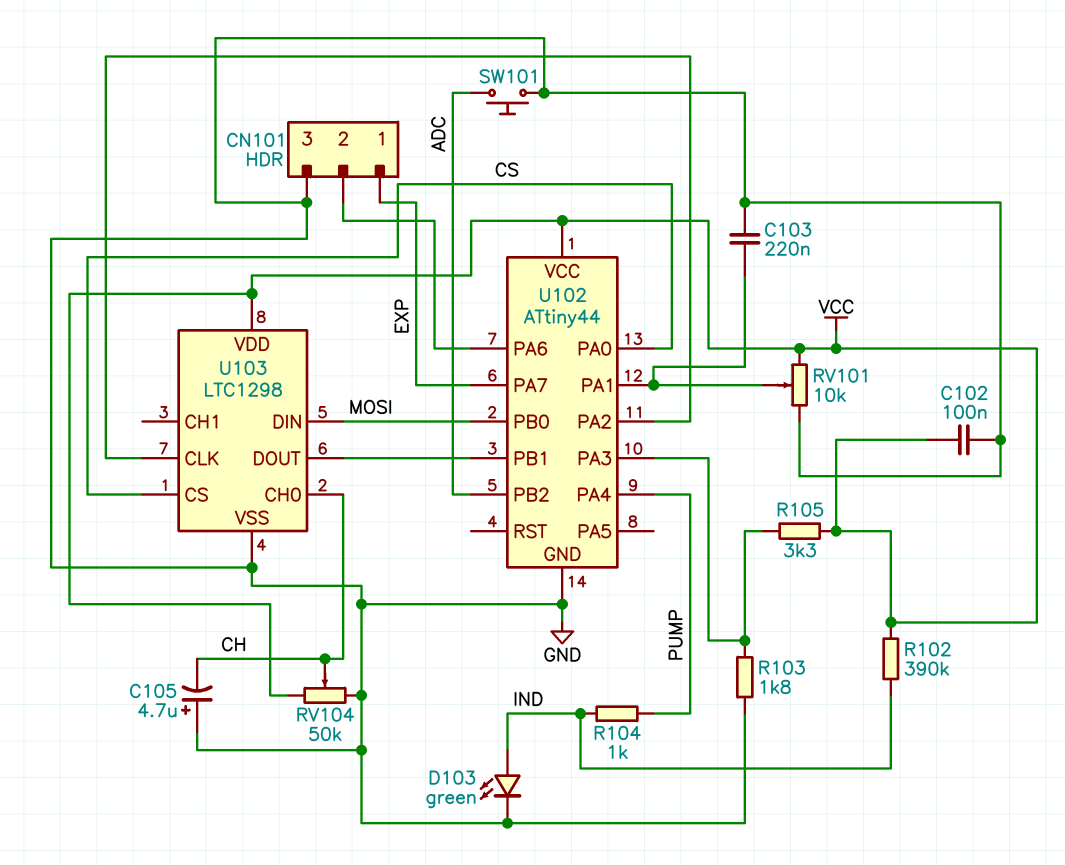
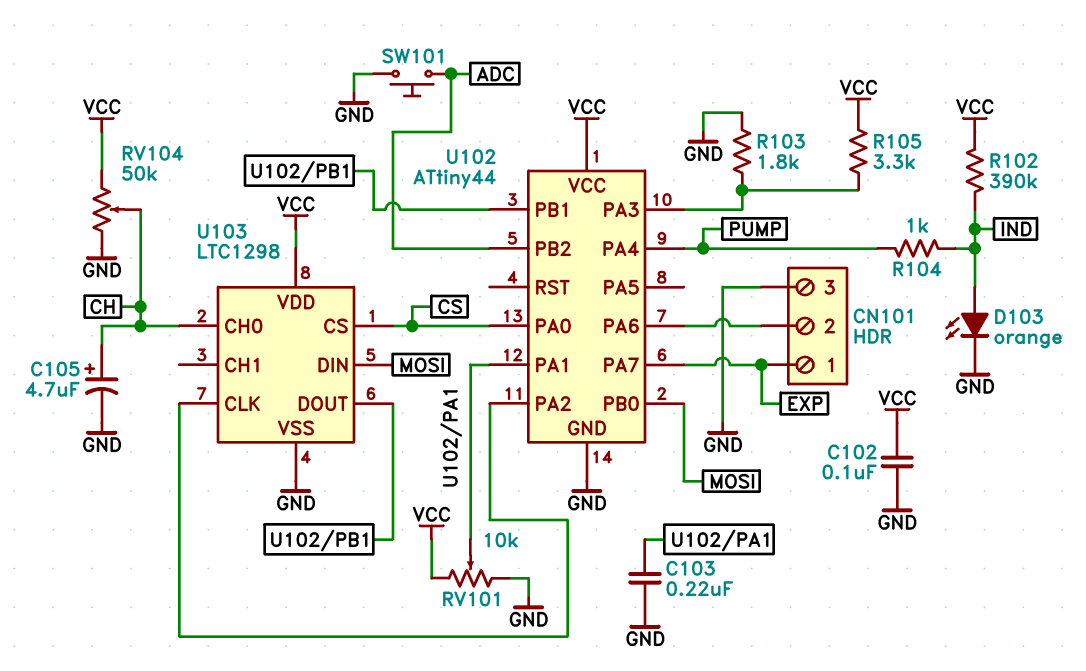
C105: 4.7uF (plus GND, minus CH) -> 4.7uF (plus CH, minus GND)
D103: LED green (A IND, K GND) -> LED orange (A IND, K GND)

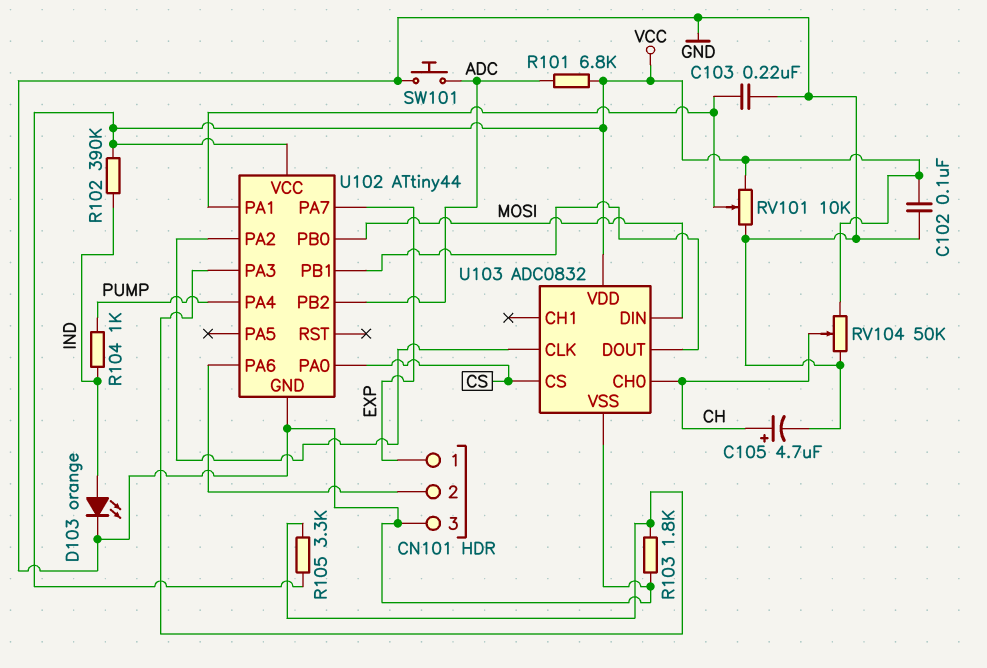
R101: none -> 6.8k (ADC, VCC)
U103: LTC1298 -> ADC0832

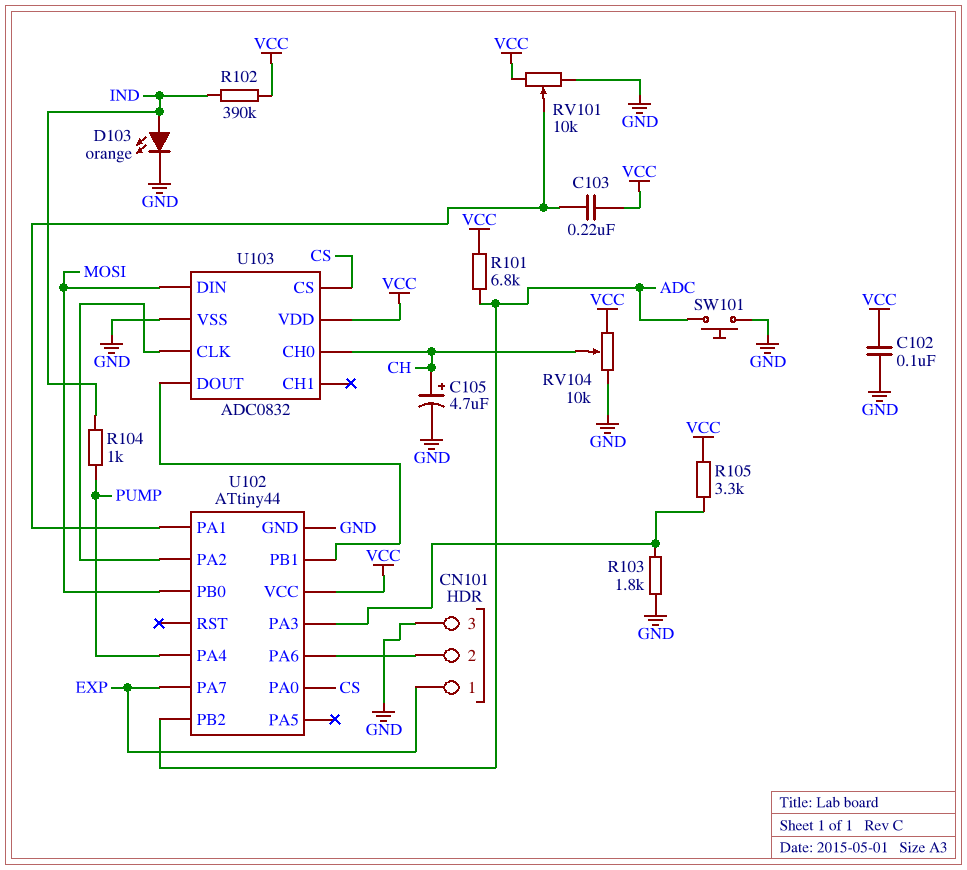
C103: 220nF (GND, U102/PA1) -> 220nF (U102/PA1, VCC)
RV104: 50k (GND, VCC, wiper CH) -> 10k (GND, VCC, wiper CH)

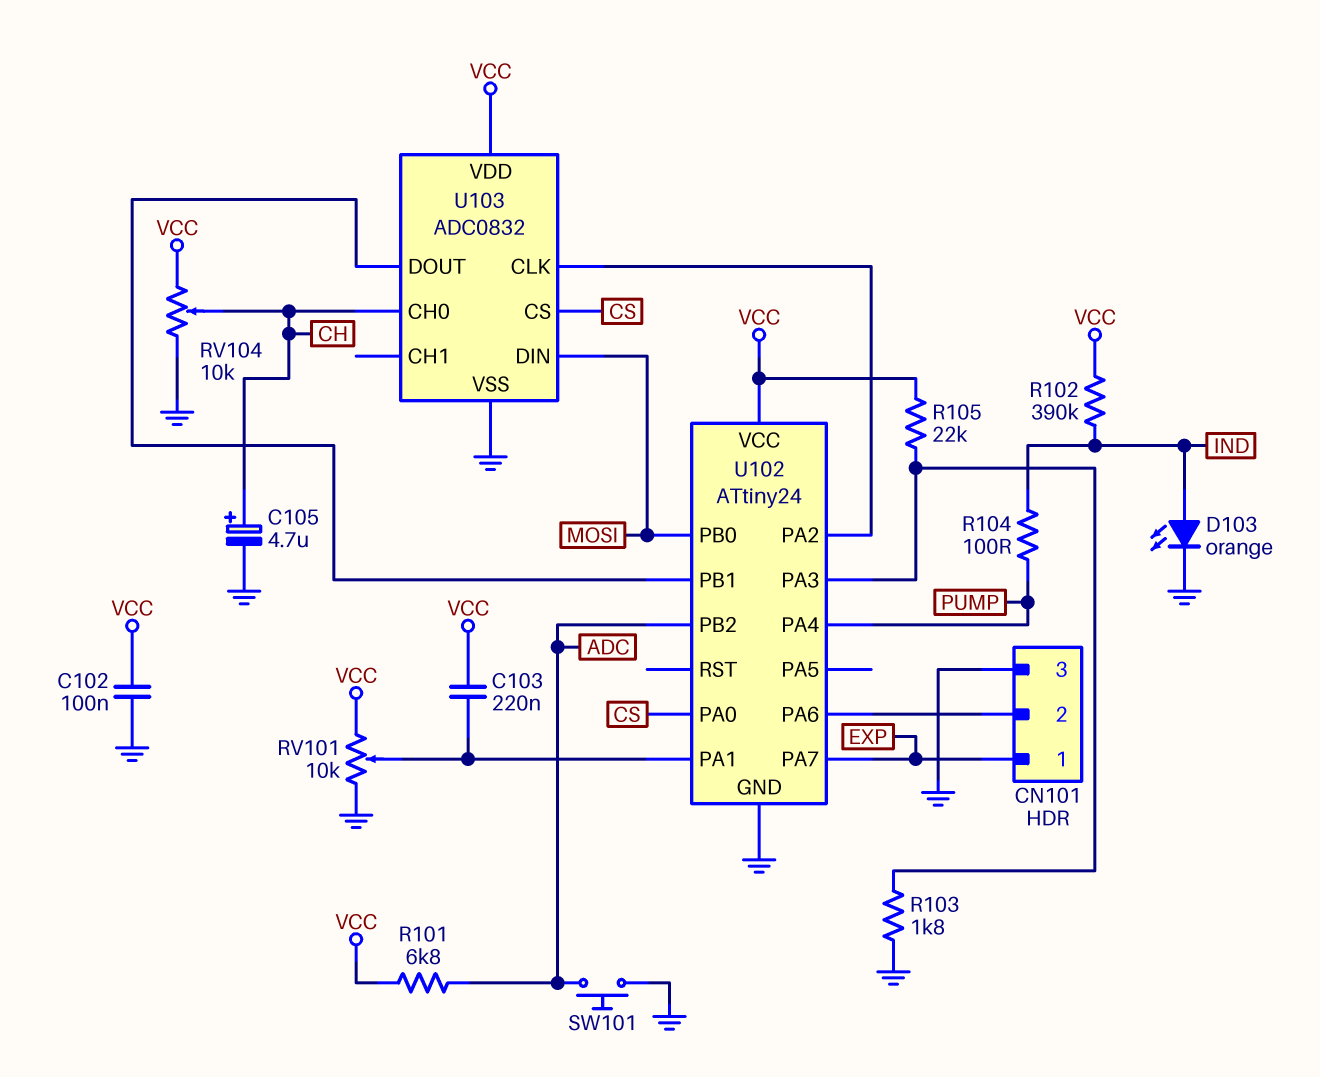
R104: 1k (IND, PUMP) -> 100 (IND, PUMP)
R105: 3.3k (U102/PA3, VCC) -> 22k (U102/PA3, VCC)
U102: ATtiny44 -> ATtiny24

